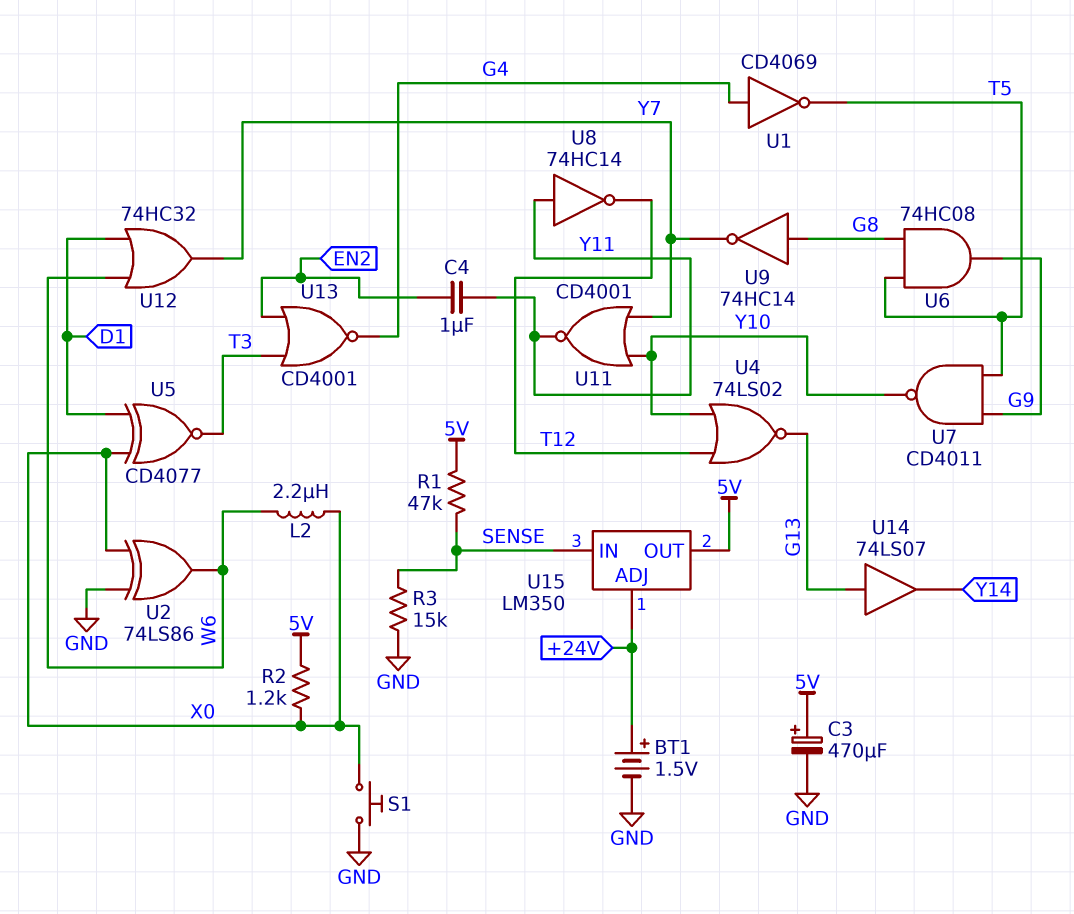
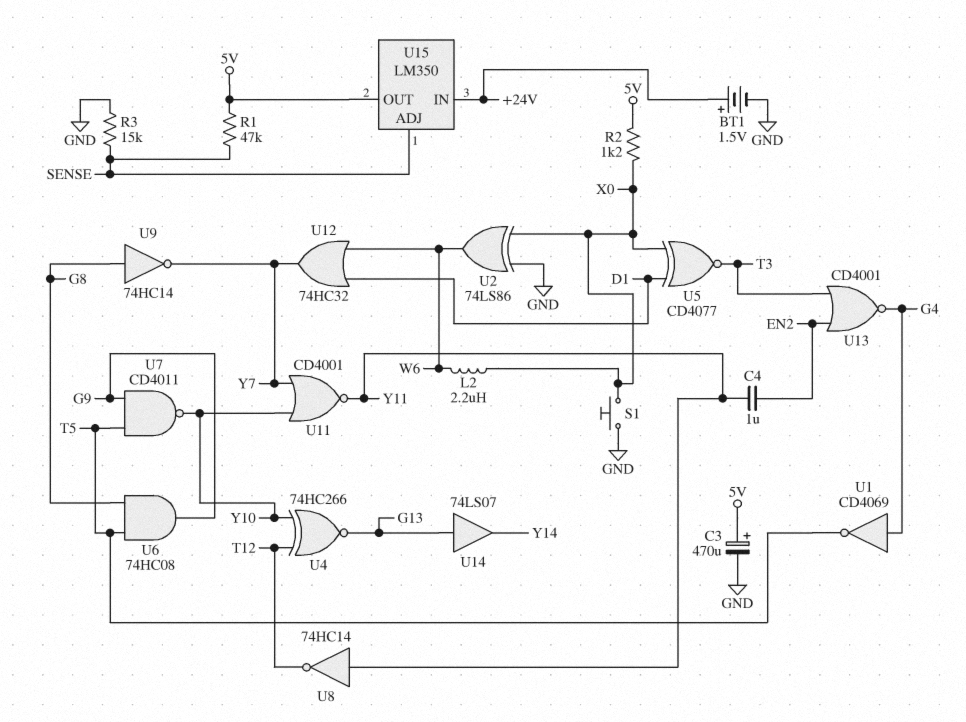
U4: NOR 74LS02 (in T12, in Y10, out G13) -> XNOR 74HC266 (in T12, in Y10, out G13)
U15 pin ADJ: +24V -> SENSE
U15 pin IN: SENSE -> +24V

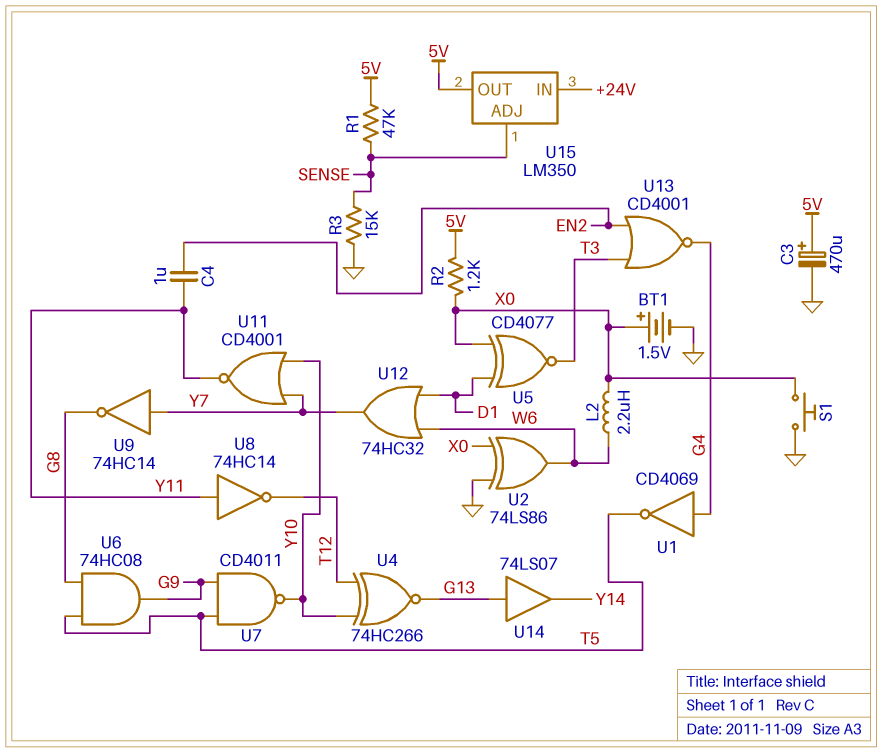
BT1: 1.5V (plus +24V, minus GND) -> 1.5V (plus X0, minus GND)
U9: NOT 74HC14 (in G8, out Y7) -> NOT 74HC14 (in Y7, out G8)

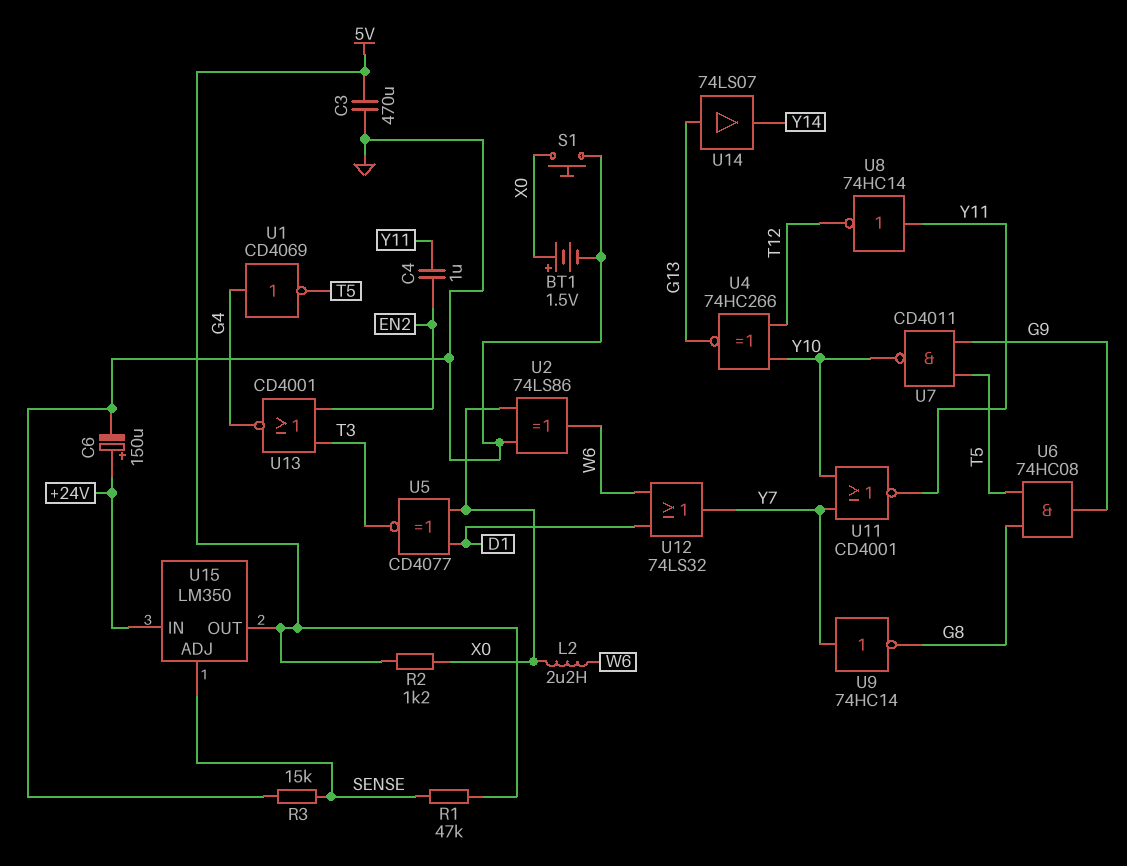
C3: 470uF (plus 5V, minus GND) -> 470uF (5V, GND)
C6: none -> 150uF (plus +24V, minus GND)
U12: OR 74HC32 (in D1, in W6, out Y7) -> OR 74LS32 (in D1, in W6, out Y7)

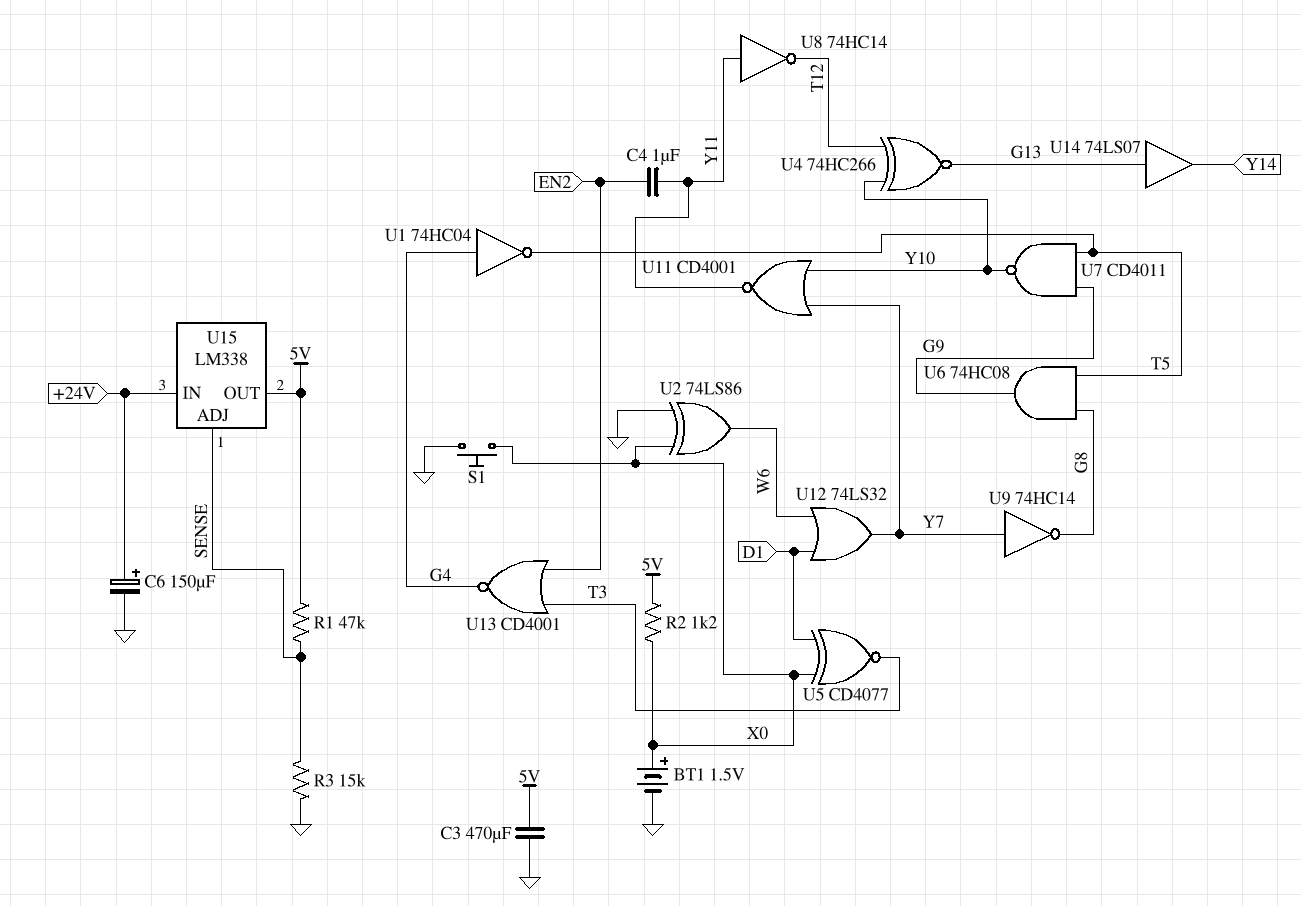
L2: 2.2uH (W6, X0) -> none
U1: NOT CD4069 (in G4, out T5) -> NOT 74HC04 (in G4, out T5)
U15: LM350 -> LM338

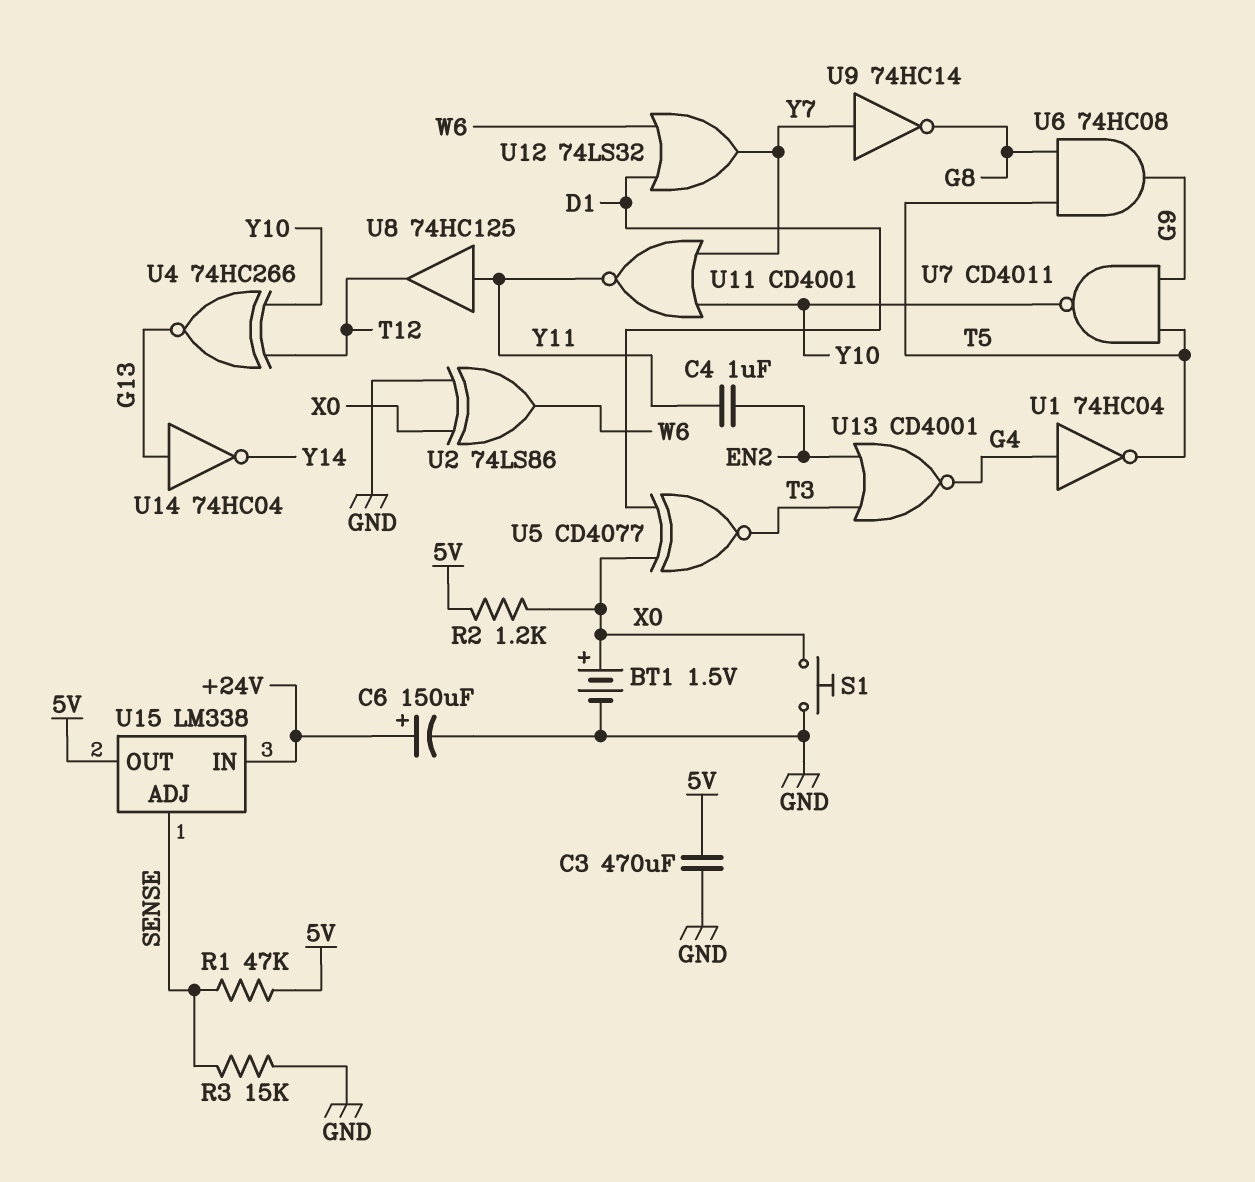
U8: NOT 74HC14 (in Y11, out T12) -> buffer 74HC125 (in Y11, out T12)
U14: buffer 74LS07 (in G13, out Y14) -> NOT 74HC04 (in G13, out Y14)

